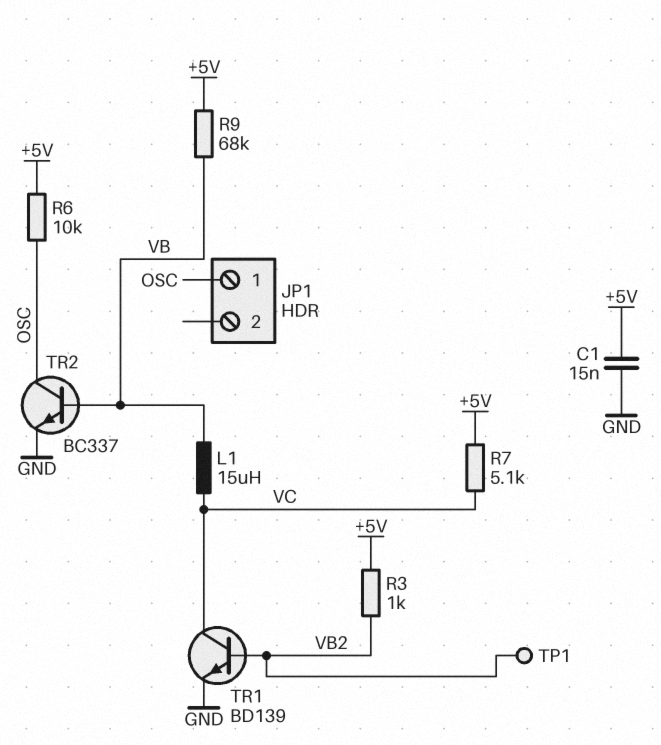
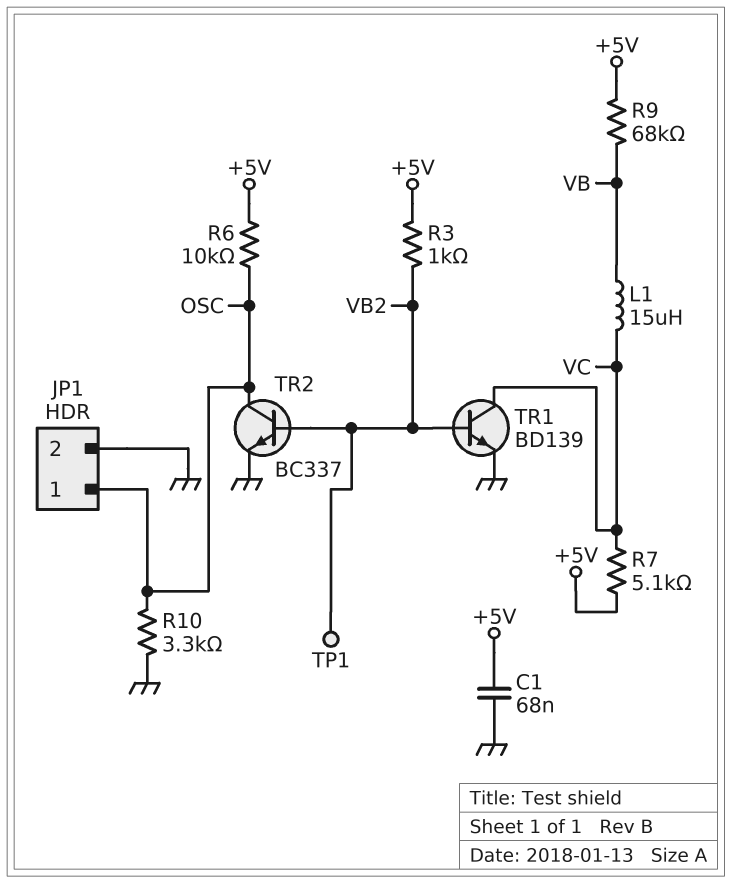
C1: 15nF (+5V, GND) -> 68nF (+5V, GND)
JP1 pin 2: none -> GND
R10: none -> 3.3k (GND, OSC)
TR2: NPN BC337 (B VB, C OSC, E GND) -> NPN BC337 (B VB2, C OSC, E GND)

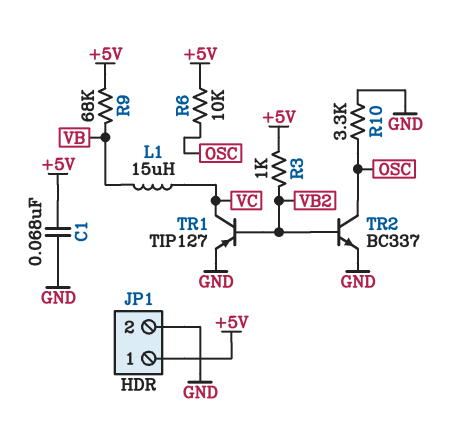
JP1 pin 1: OSC -> +5V
R7: 5.1k (+5V, VC) -> none
TP1: test point (VB2) -> none
TR1: NPN BD139 (B VB2, C VC, E GND) -> PNP TIP127 (B VB2, C VC, E GND)

